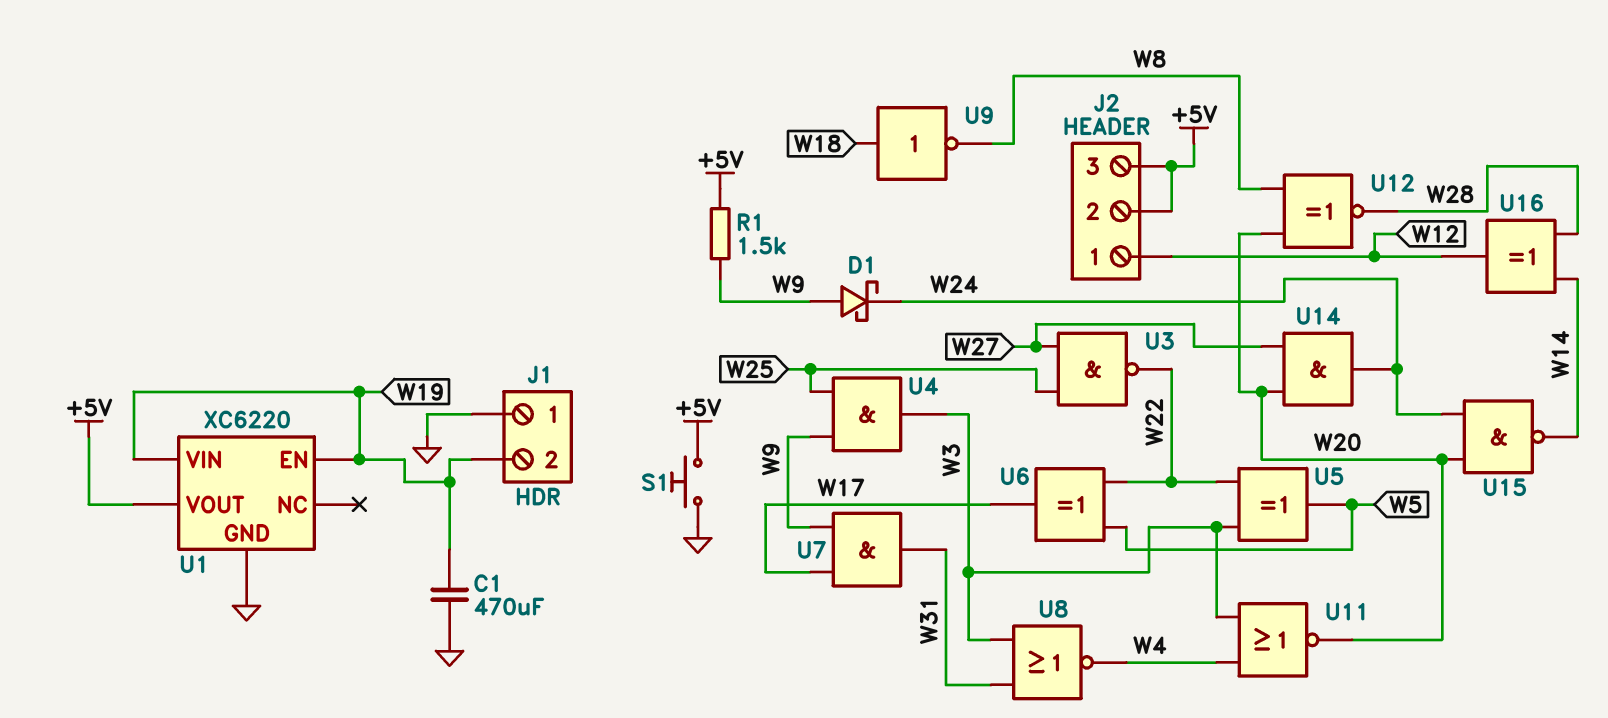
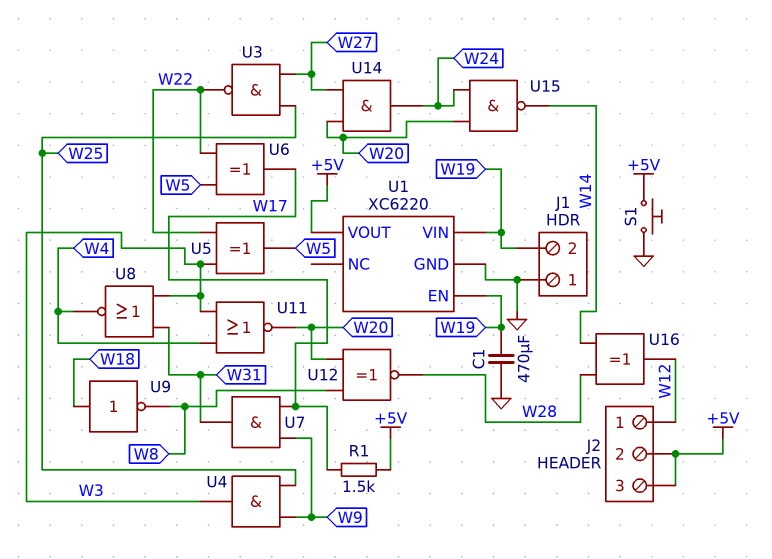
D1: schottky (A W9, K W24) -> none
R1: 1.5k (+5V, W9) -> 1.5k (+5V, W17)

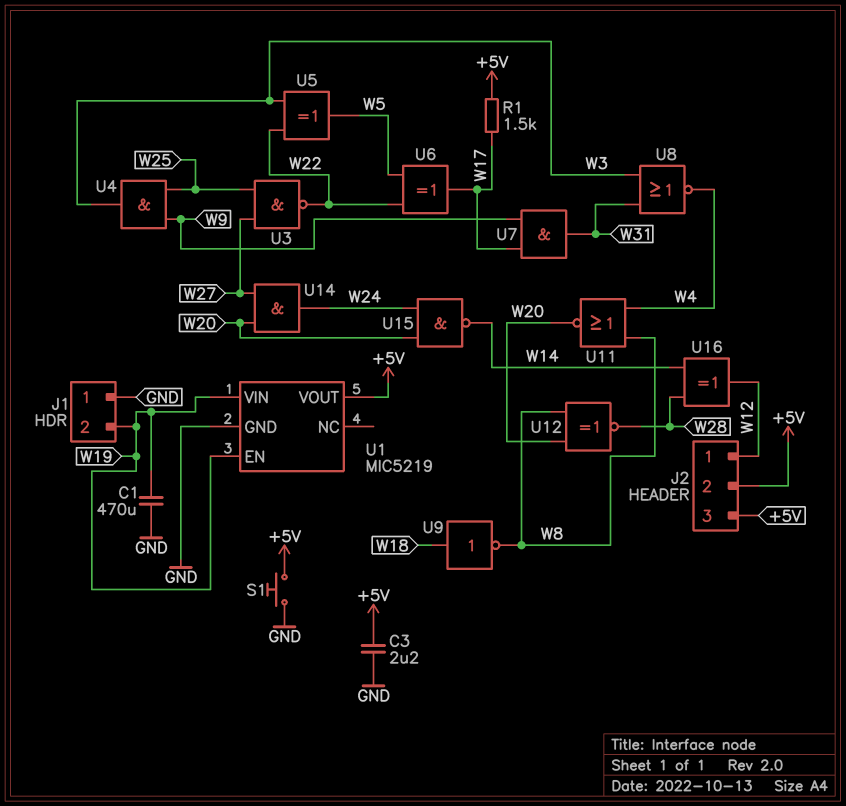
C3: none -> 2.2uF (+5V, GND)
U1: XC6220 -> MIC5219
U11: NOR (in W3, in W4, out W20) -> NOR (in W4, in W8, out W20)

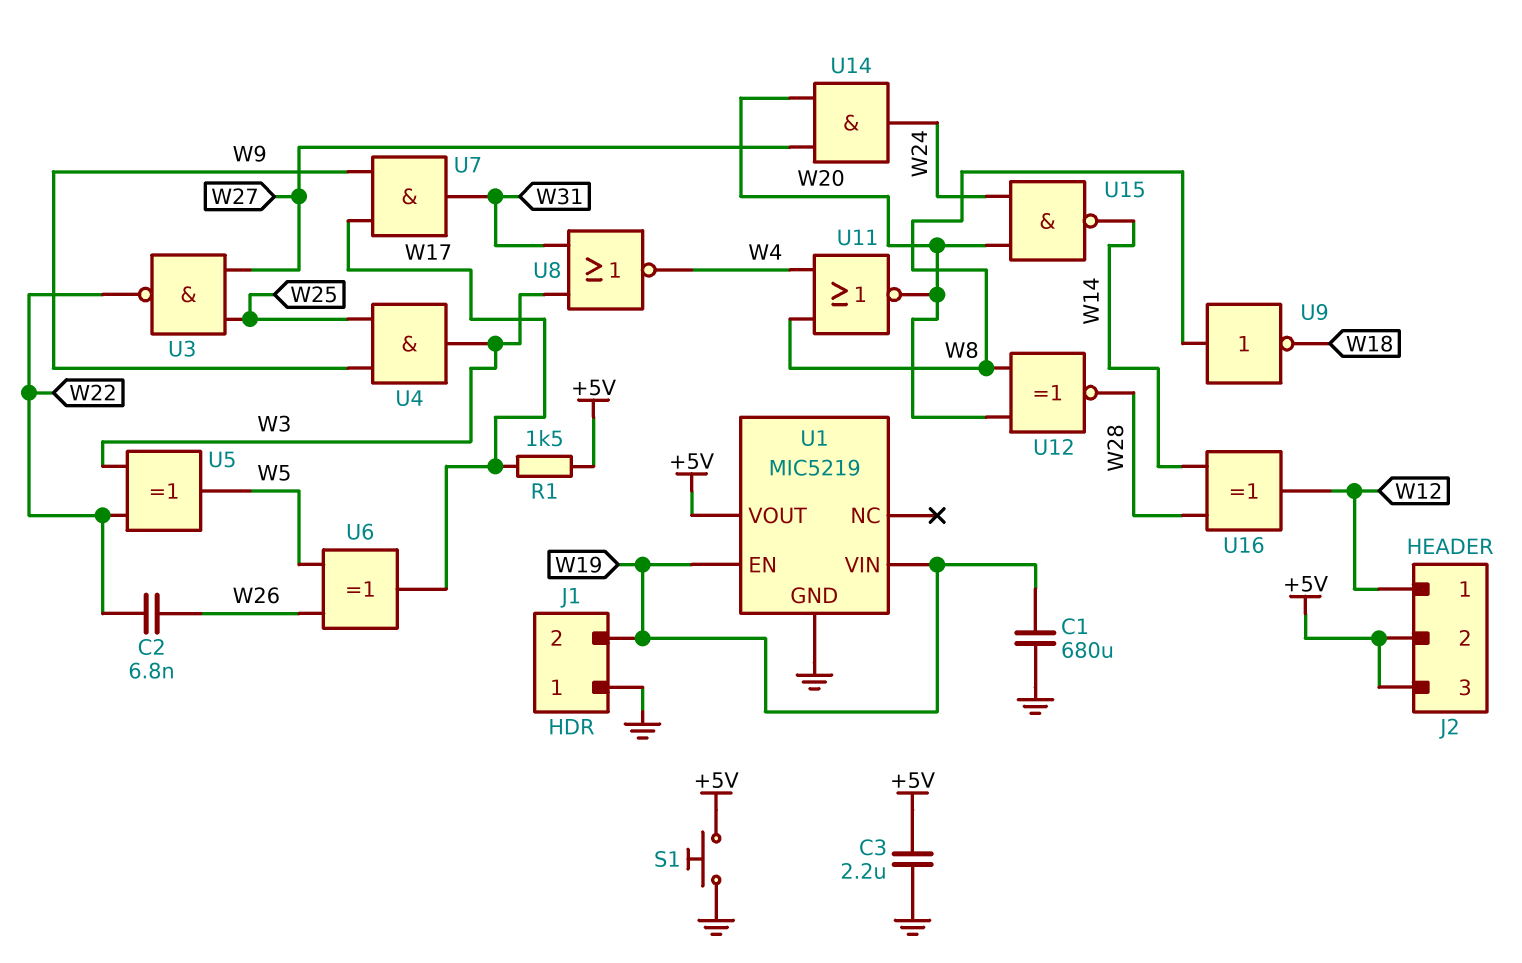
C1: 470uF (GND, W19) -> 680uF (GND, W19)
C2: none -> 6.8nF (W22, W26)
U6: XOR (in W5, in W22, out W17) -> XOR (in W5, in W26, out W17)
U9: NOT (in W18, out W8) -> NOT (in W8, out W18)

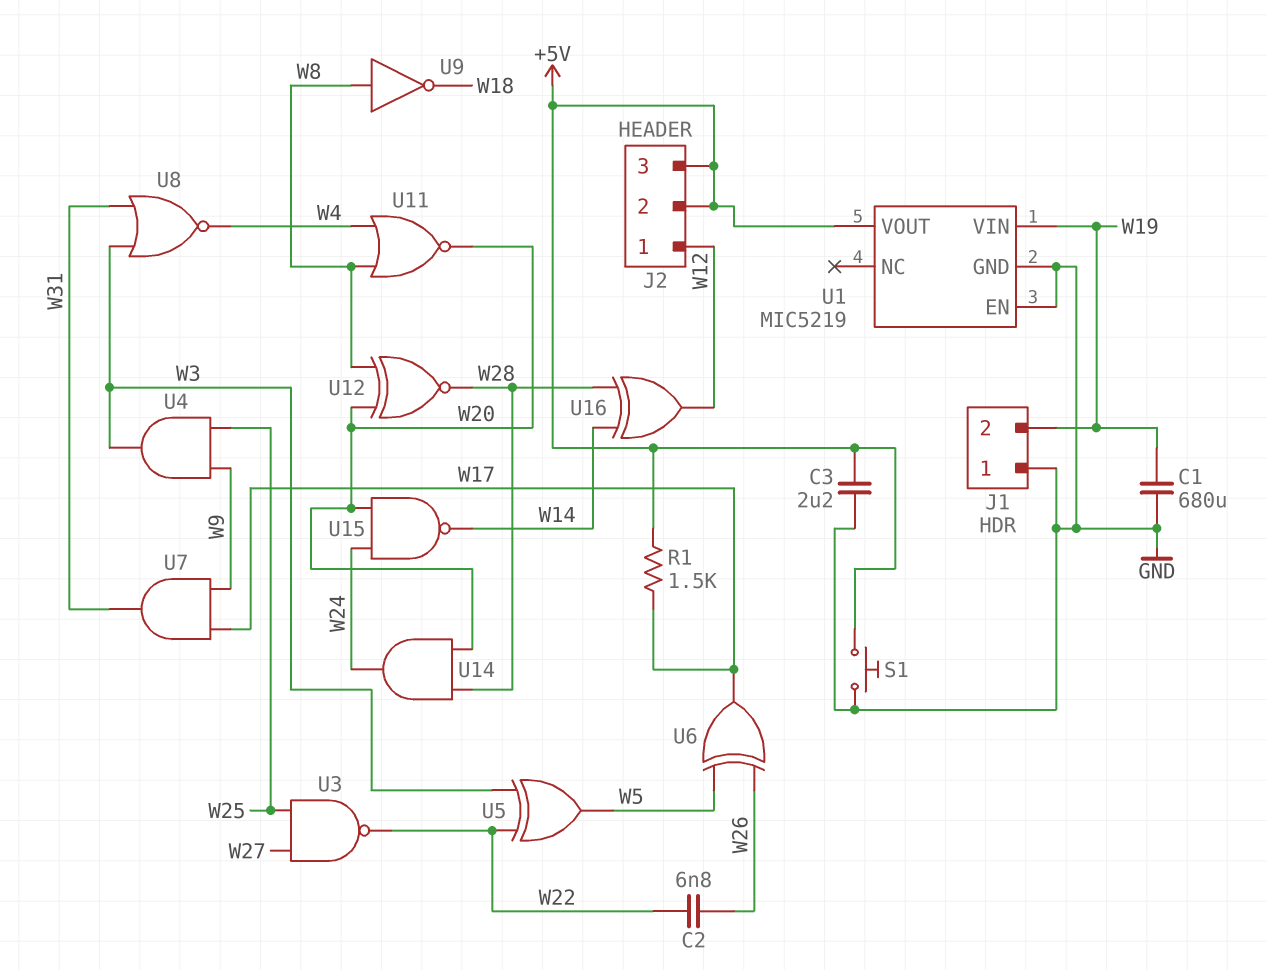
U1 pin EN: W19 -> GND
U14: AND (in W20, in W27, out W24) -> AND (in W20, in W28, out W24)

